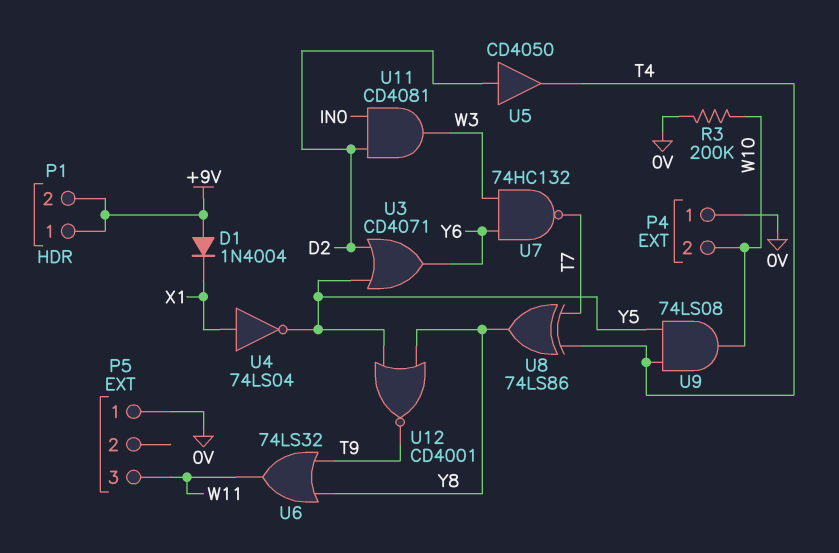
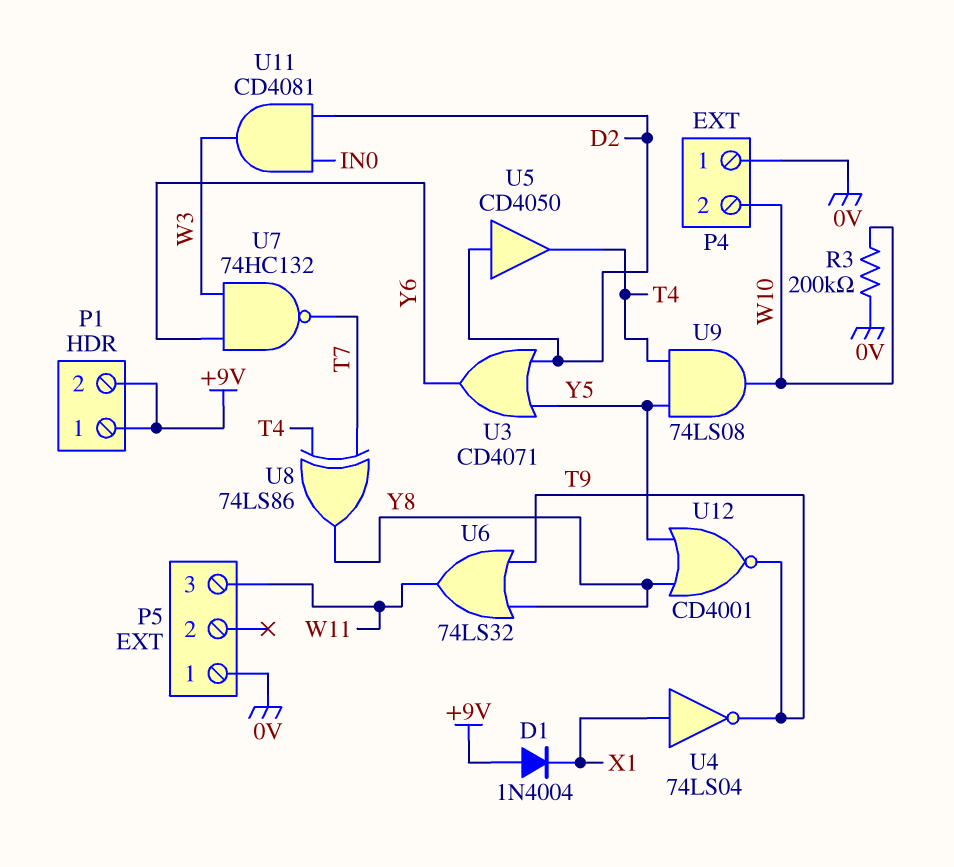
U4: NOT 74LS04 (in X1, out Y5) -> NOT 74LS04 (in X1, out T9)

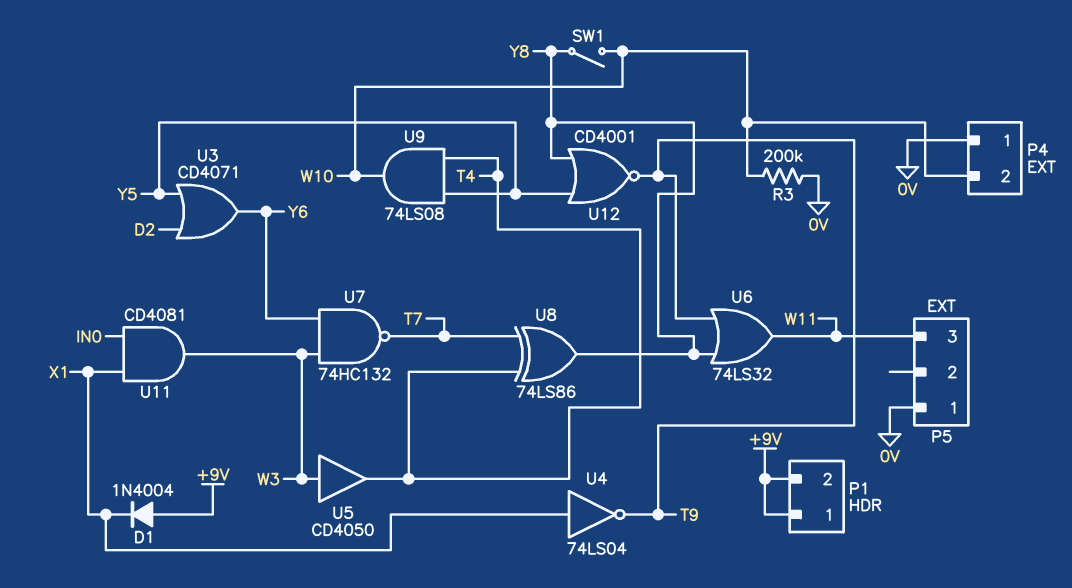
SW1: none -> switch (W10, Y8)
U5: buffer CD4050 (in D2, out T4) -> buffer CD4050 (in W3, out T4)
U11: AND CD4081 (in D2, in IN0, out W3) -> AND CD4081 (in IN0, in X1, out W3)

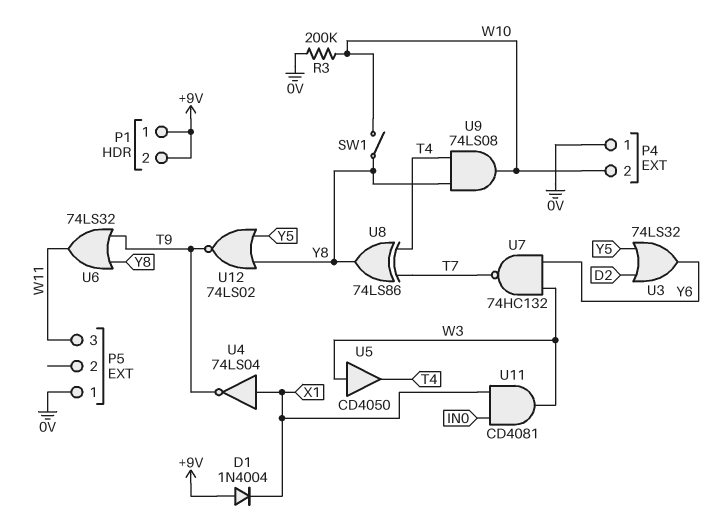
U3: OR CD4071 (in D2, in Y5, out Y6) -> OR 74LS32 (in D2, in Y5, out Y6)
U9: AND 74LS08 (in T4, in Y5, out W10) -> AND 74LS08 (in T4, in Y8, out W10)
U12: NOR CD4001 (in Y5, in Y8, out T9) -> NOR 74LS02 (in Y5, in Y8, out T9)

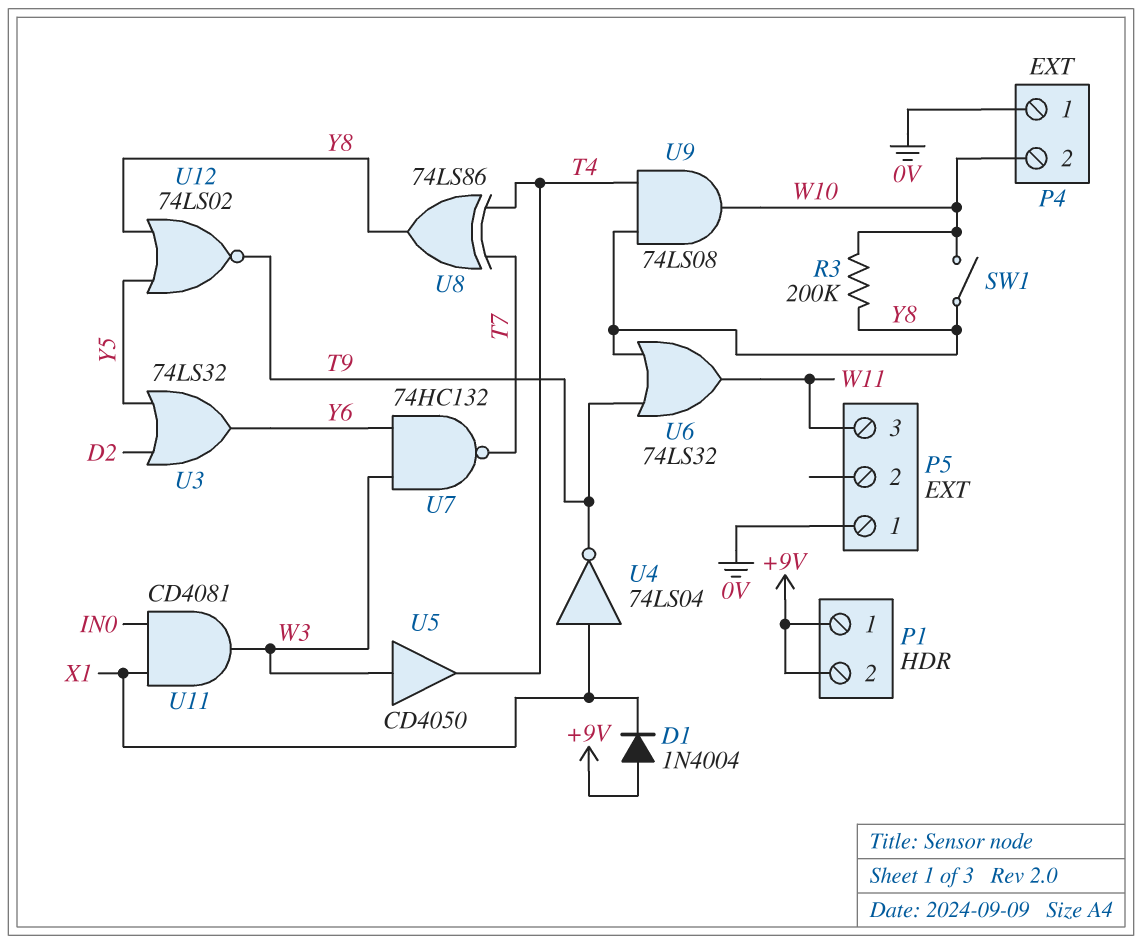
R3: 200k (0V, W10) -> 200k (W10, Y8)

